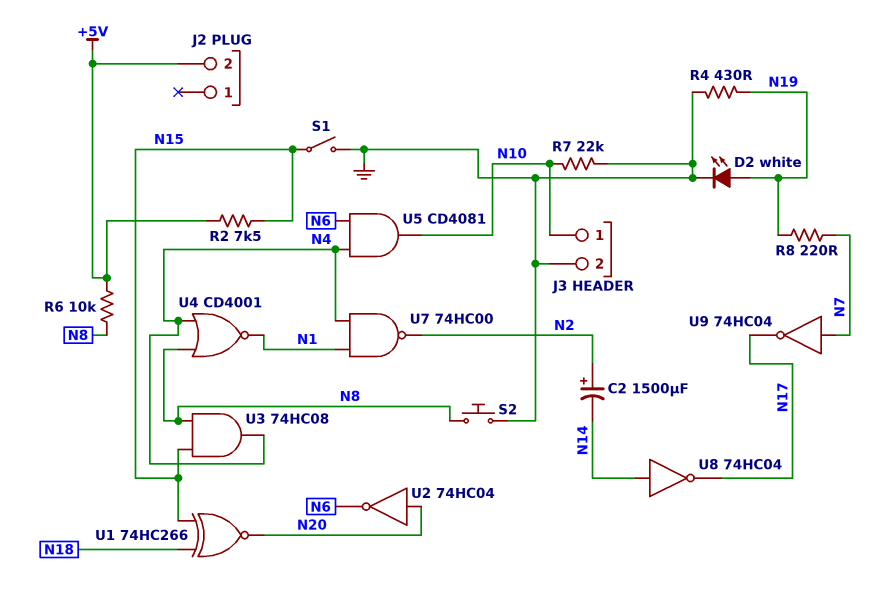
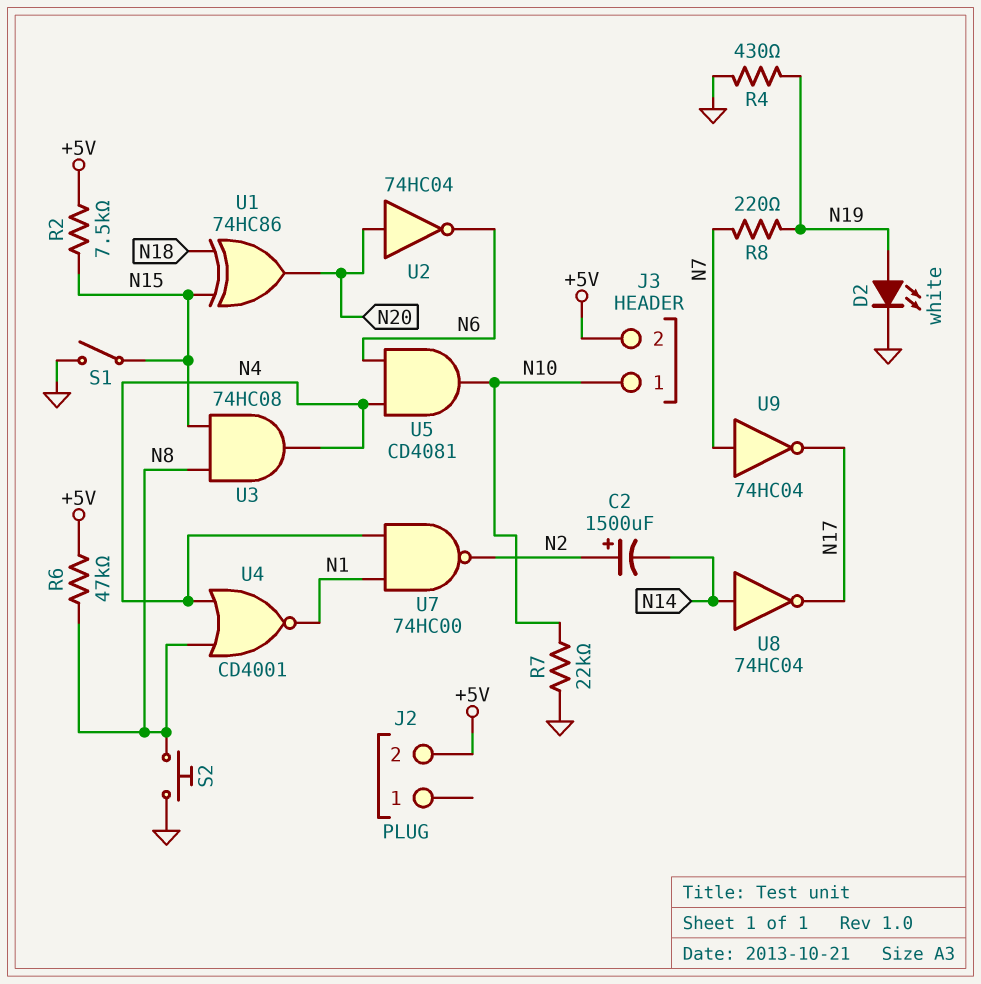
J3 pin 2: GND -> +5V
R6: 10k (+5V, N8) -> 47k (+5V, N8)
U1: XNOR 74HC266 (in N15, in N18, out N20) -> XOR 74HC86 (in N15, in N18, out N20)

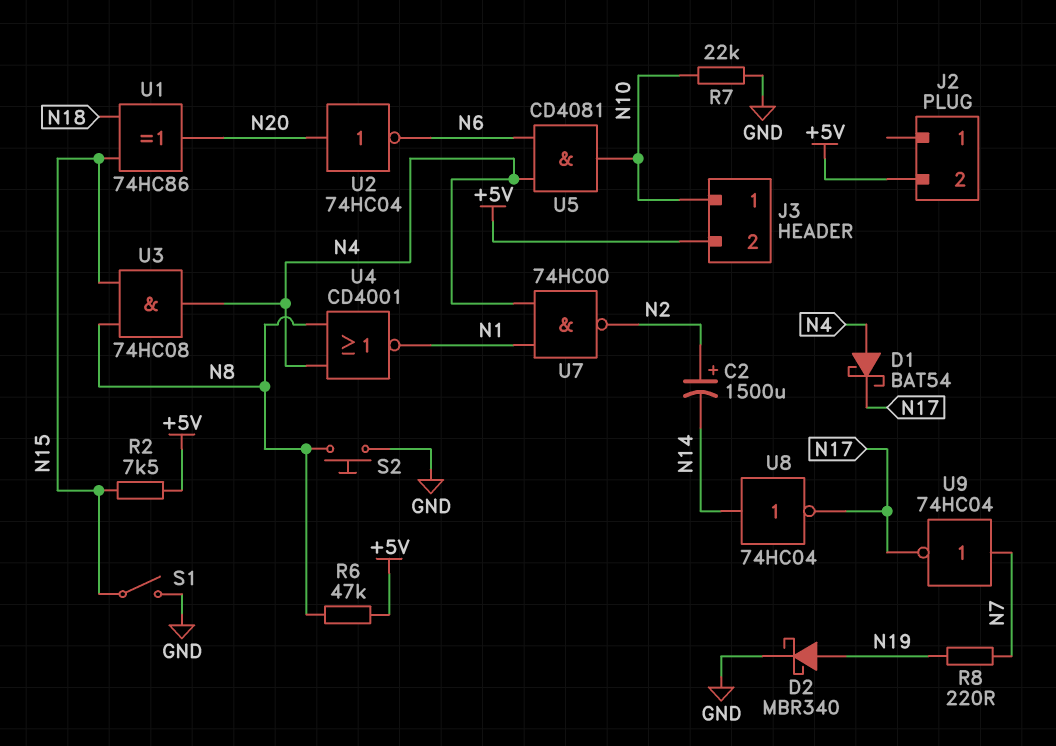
D1: none -> schottky BAT54 (A N4, K N17)
D2: LED white (A N19, K GND) -> schottky MBR340 (A N19, K GND)
R4: 430 (GND, N19) -> none

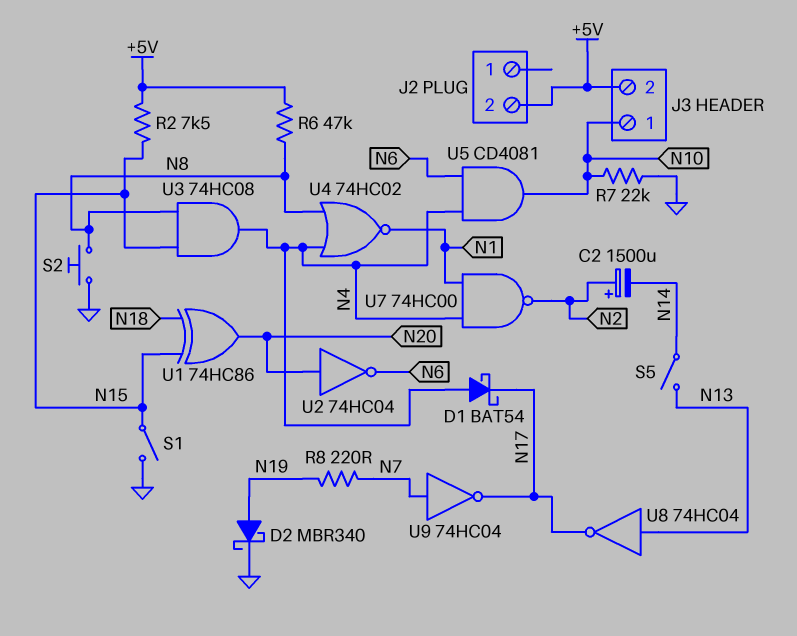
S5: none -> switch (N13, N14)
U4: NOR CD4001 (in N4, in N8, out N1) -> NOR 74HC02 (in N4, in N8, out N1)
U8: NOT 74HC04 (in N14, out N17) -> NOT 74HC04 (in N13, out N17)

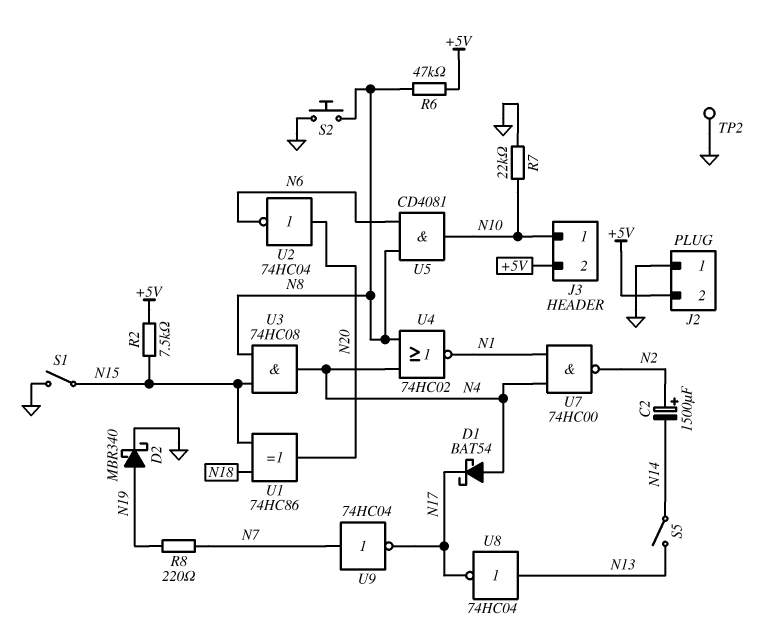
J2 pin 1: none -> GND
TP2: none -> test point (GND)
U5: AND CD4081 (in N4, in N6, out N10) -> AND CD4081 (in N6, in N8, out N10)

